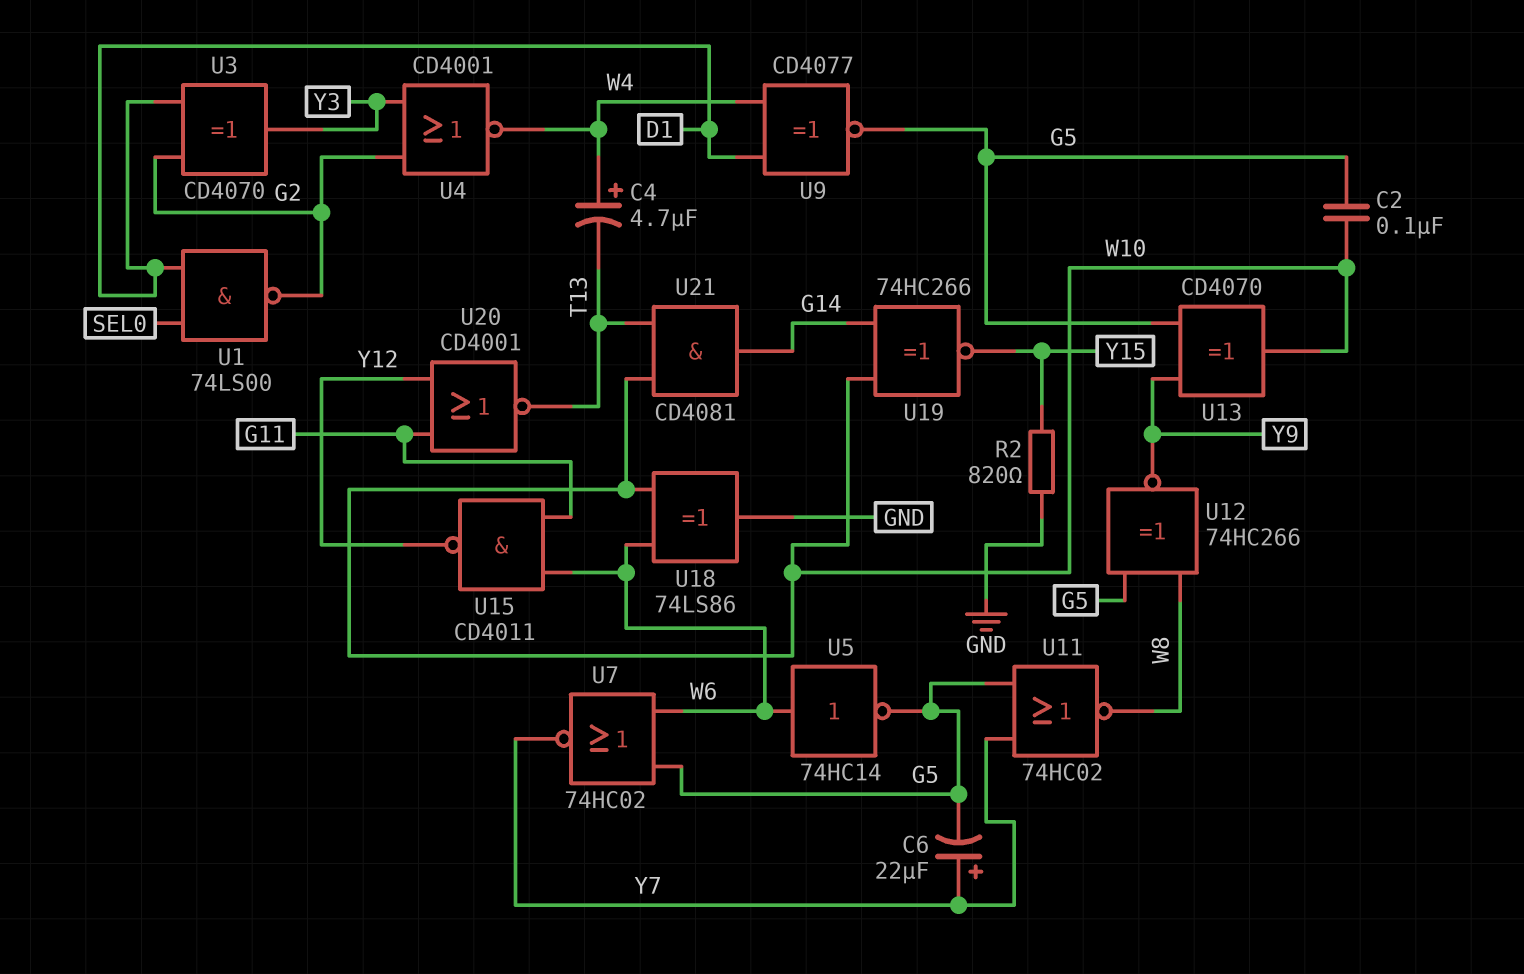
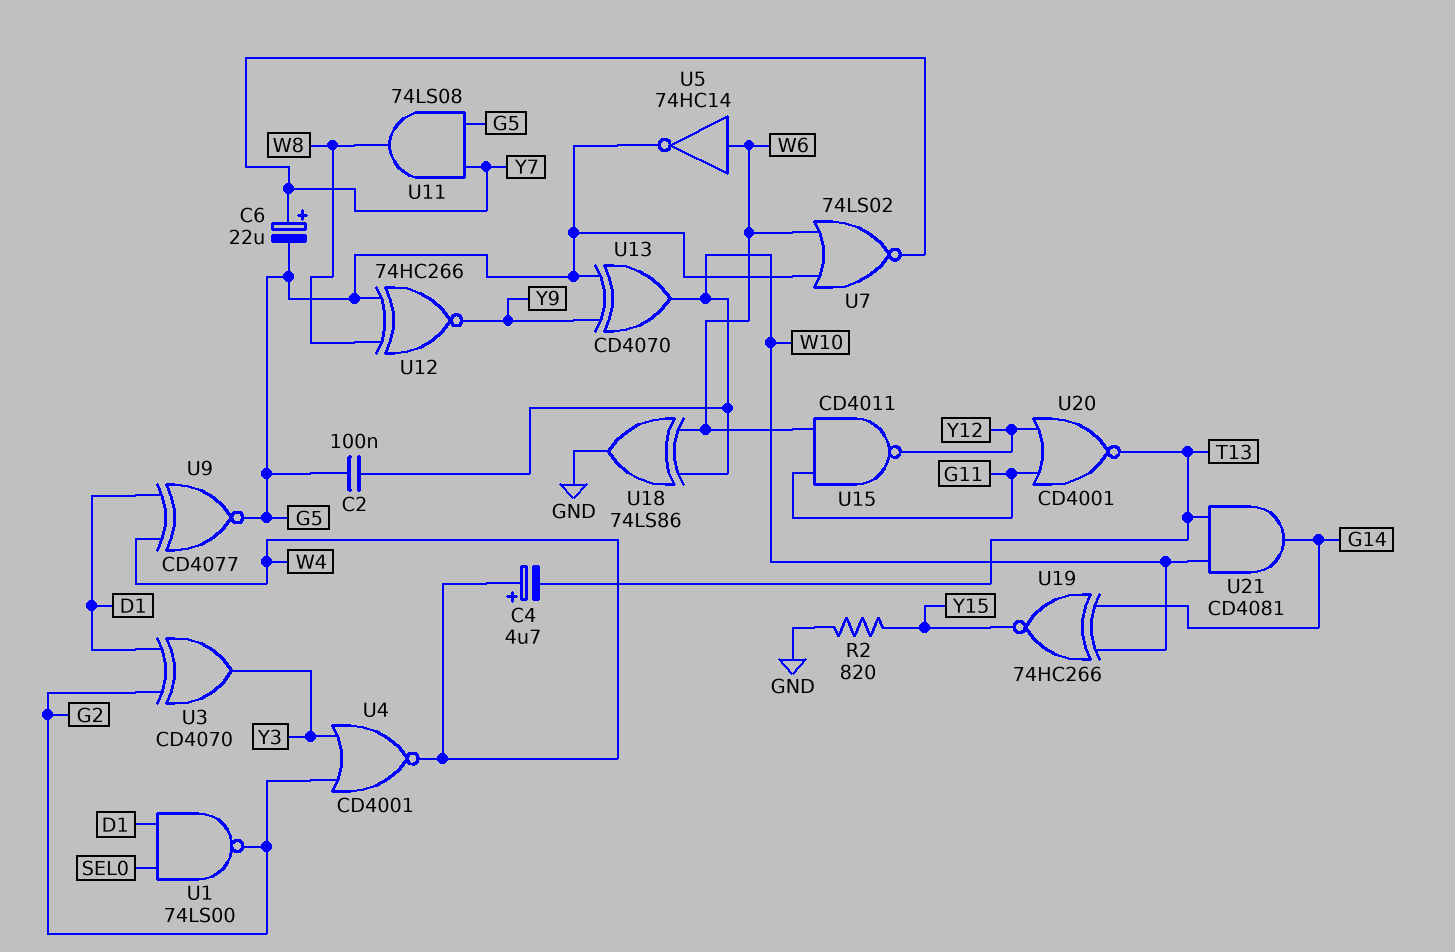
U7: NOR 74HC02 (in G5, in W6, out Y7) -> NOR 74LS02 (in G5, in W6, out Y7)
U11: NOR 74HC02 (in G5, in Y7, out W8) -> AND 74LS08 (in G5, in Y7, out W8)

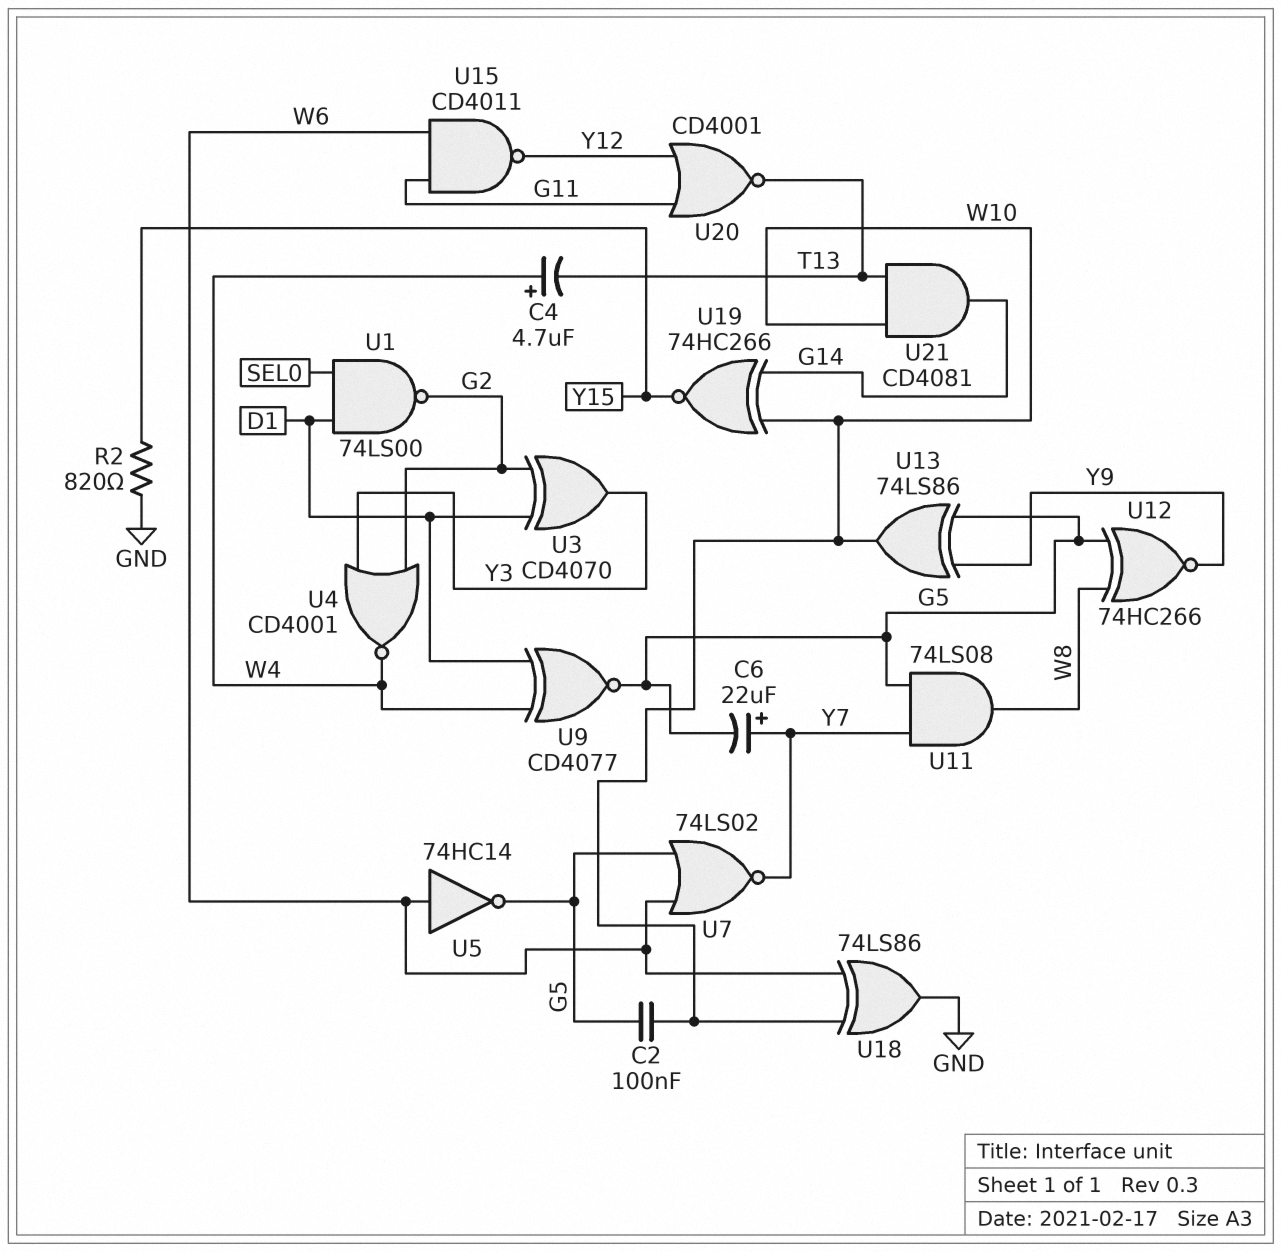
U13: XOR CD4070 (in G5, in Y9, out W10) -> XOR 74LS86 (in G5, in Y9, out W10)

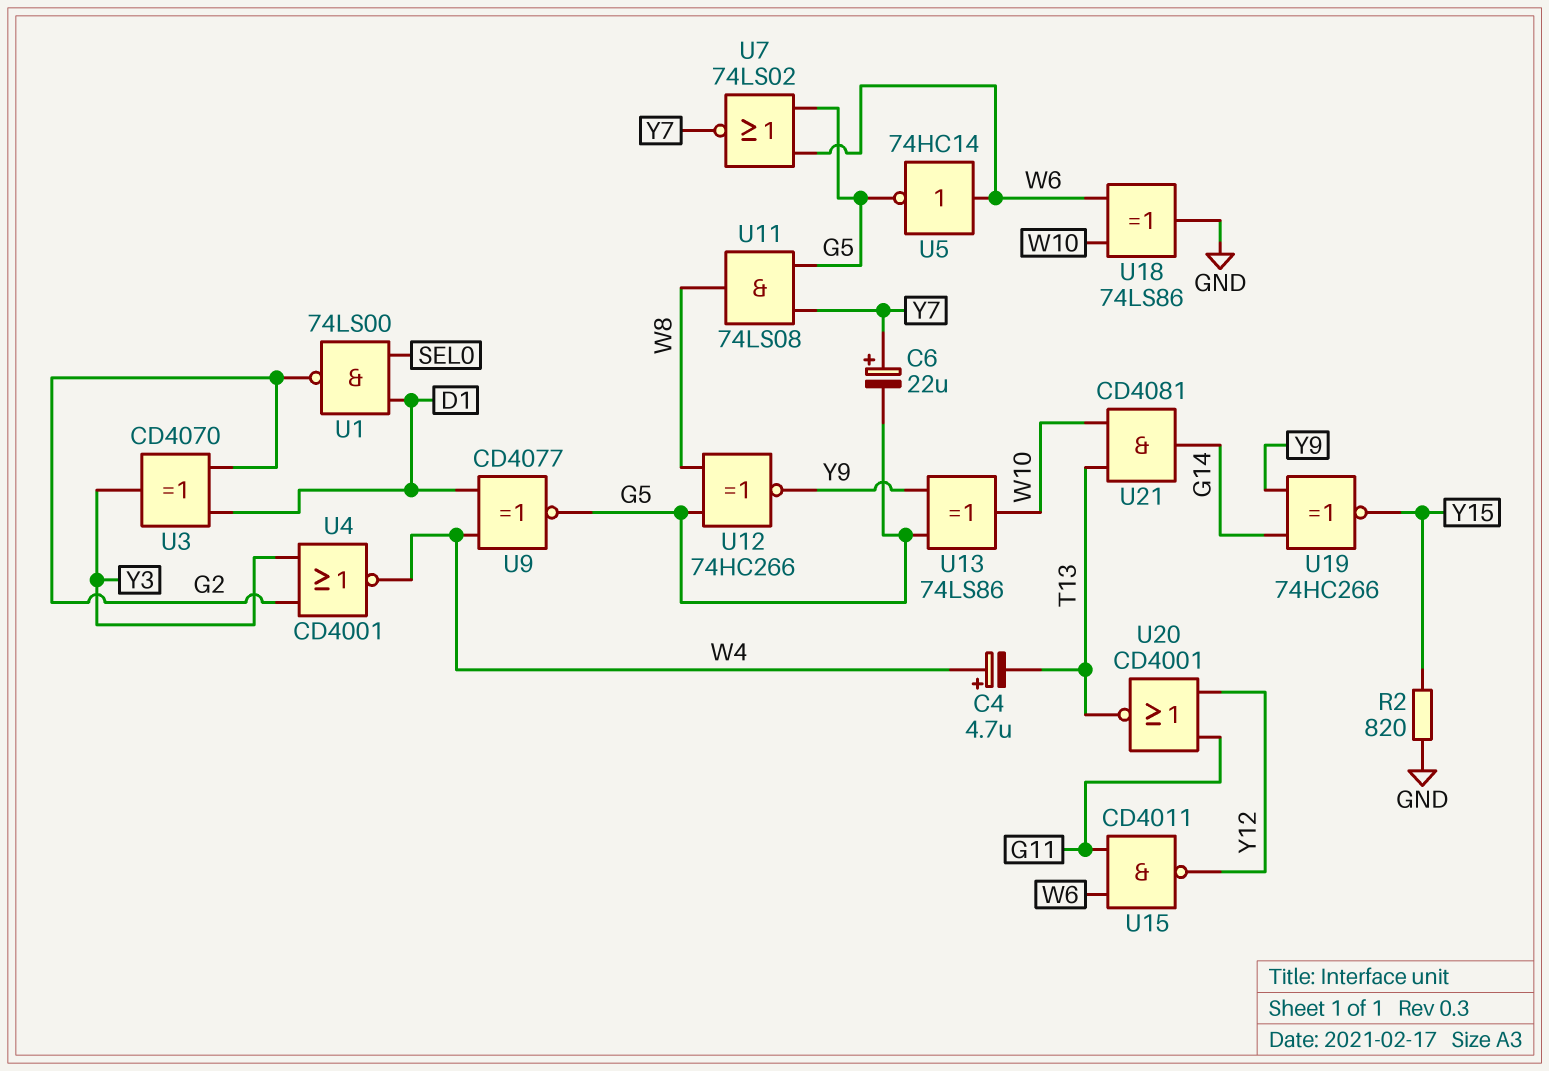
C2: 100nF (G5, W10) -> none
U19: XNOR 74HC266 (in G14, in W10, out Y15) -> XNOR 74HC266 (in G14, in Y9, out Y15)

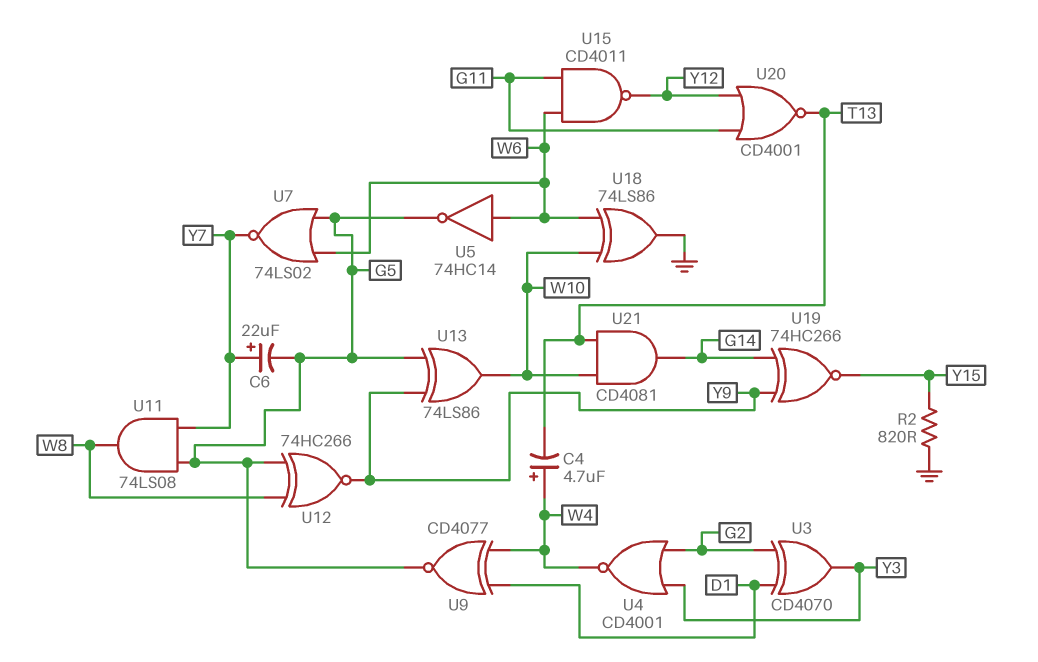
U1: NAND 74LS00 (in D1, in SEL0, out G2) -> none

